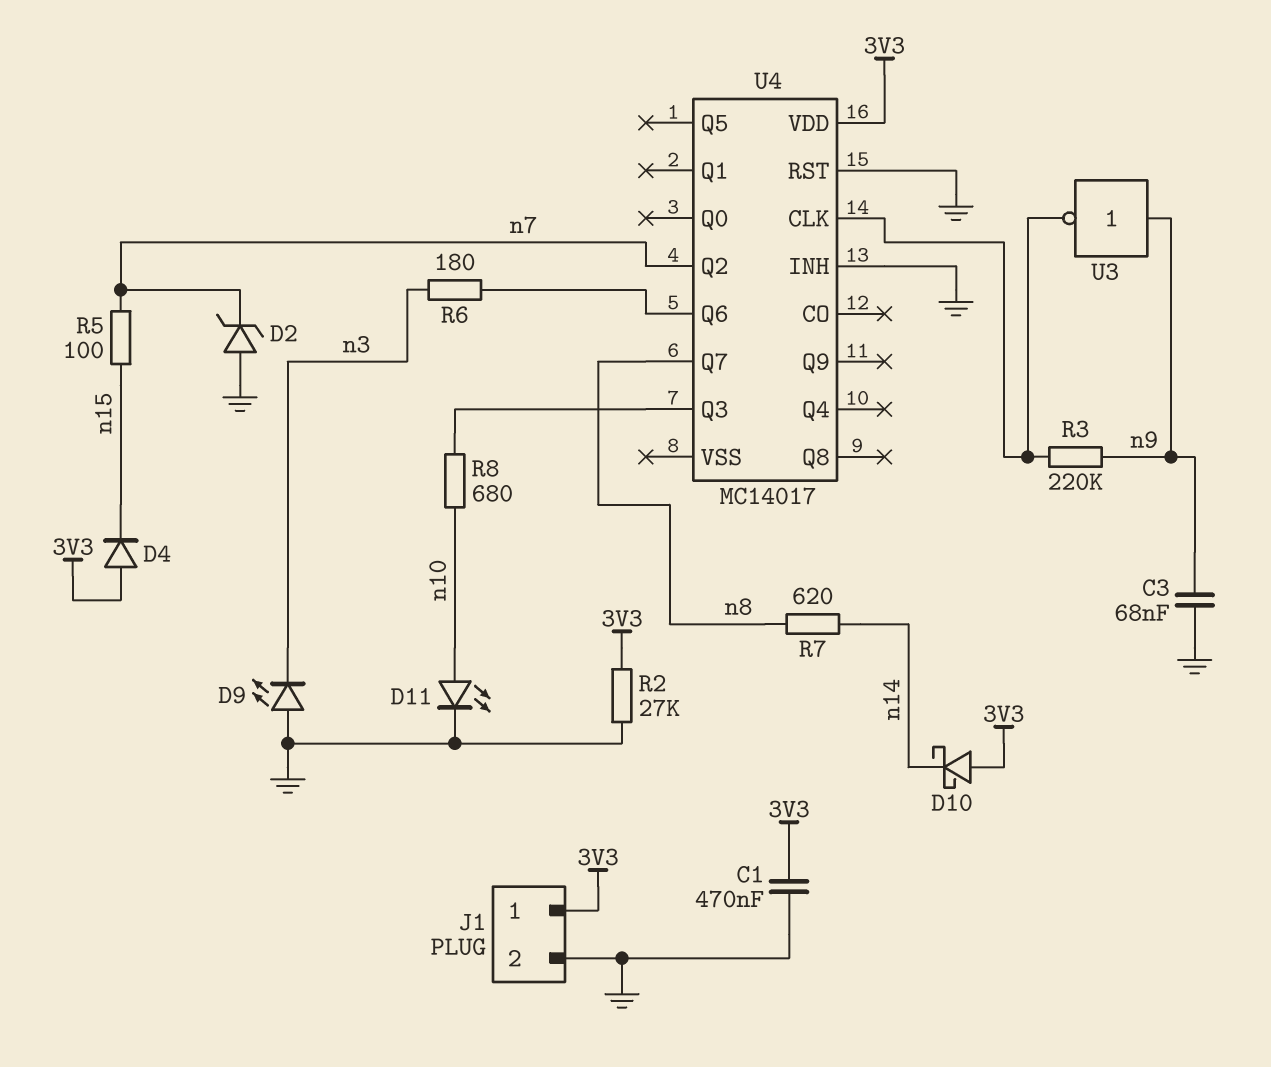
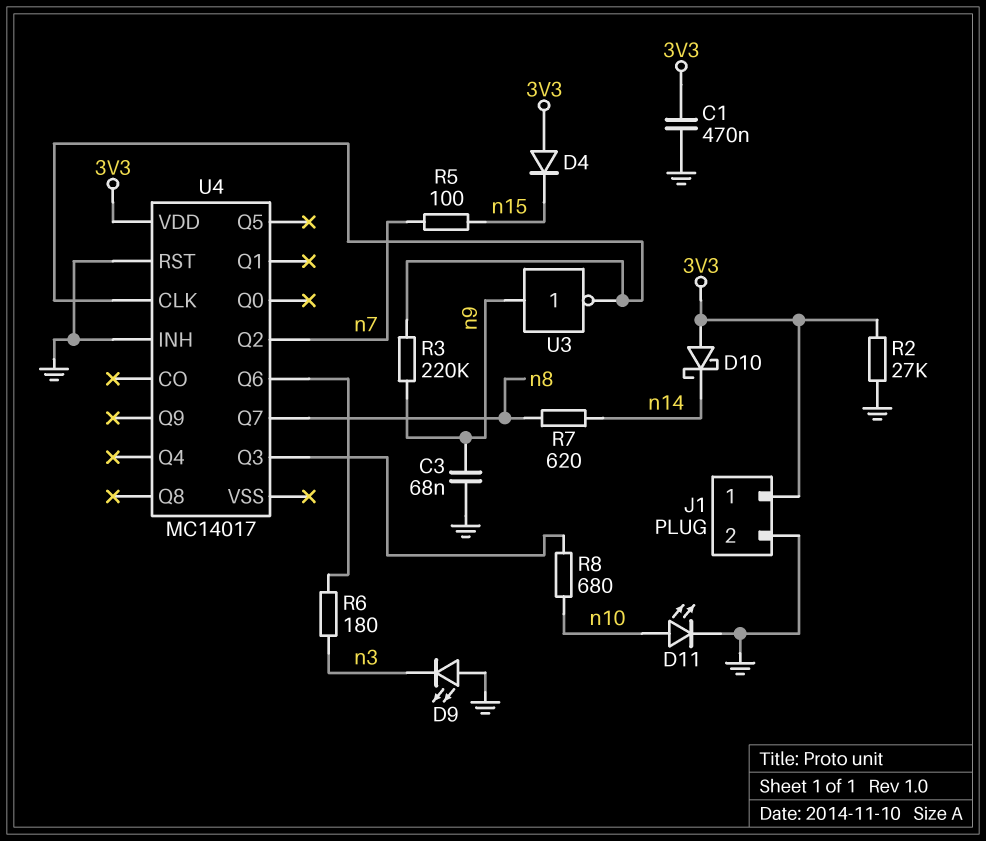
D2: zener (A GND, K n7) -> none

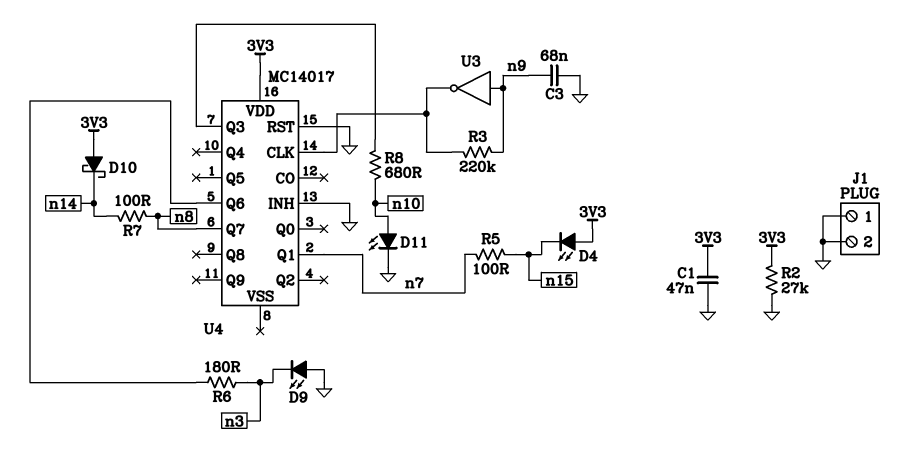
C1: 470nF (3V3, GND) -> 47nF (3V3, GND)
D4: diode (A 3V3, K n15) -> LED (A 3V3, K n15)
J1 pin 1: 3V3 -> GND
R7: 620 (n8, n14) -> 100 (n8, n14)
U4 pin Q1: none -> n7
U4 pin Q2: n7 -> none

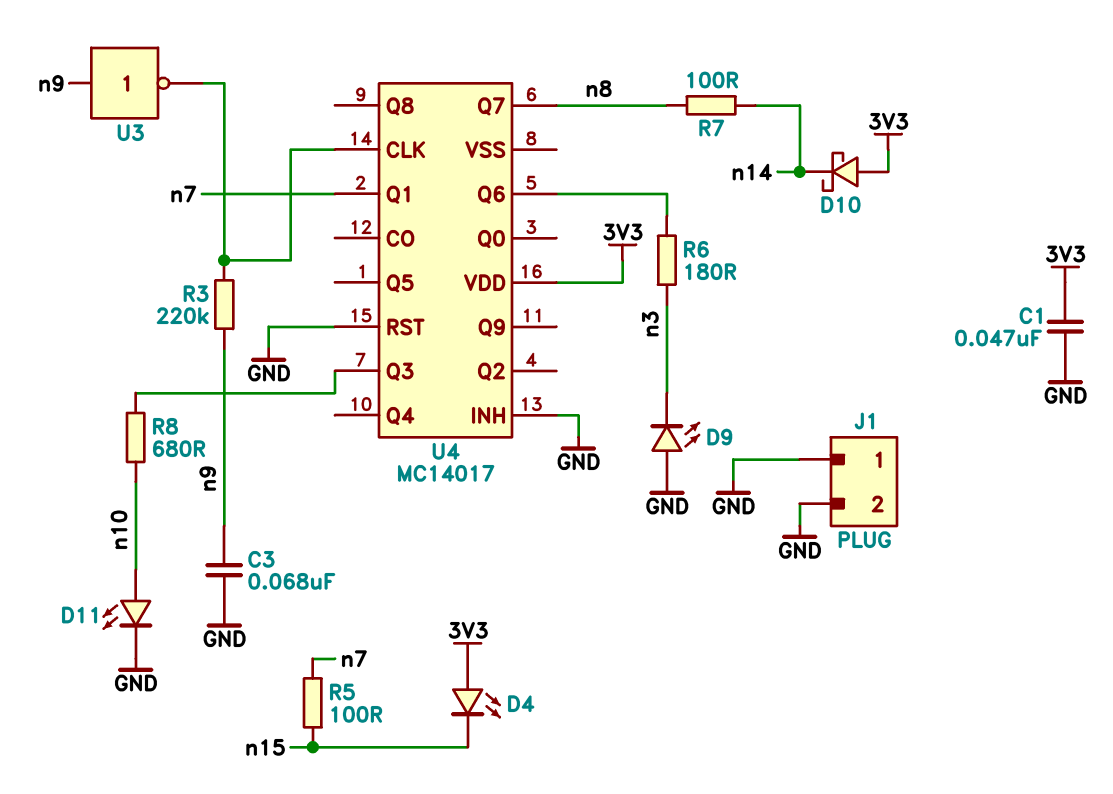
R2: 27k (3V3, GND) -> none

